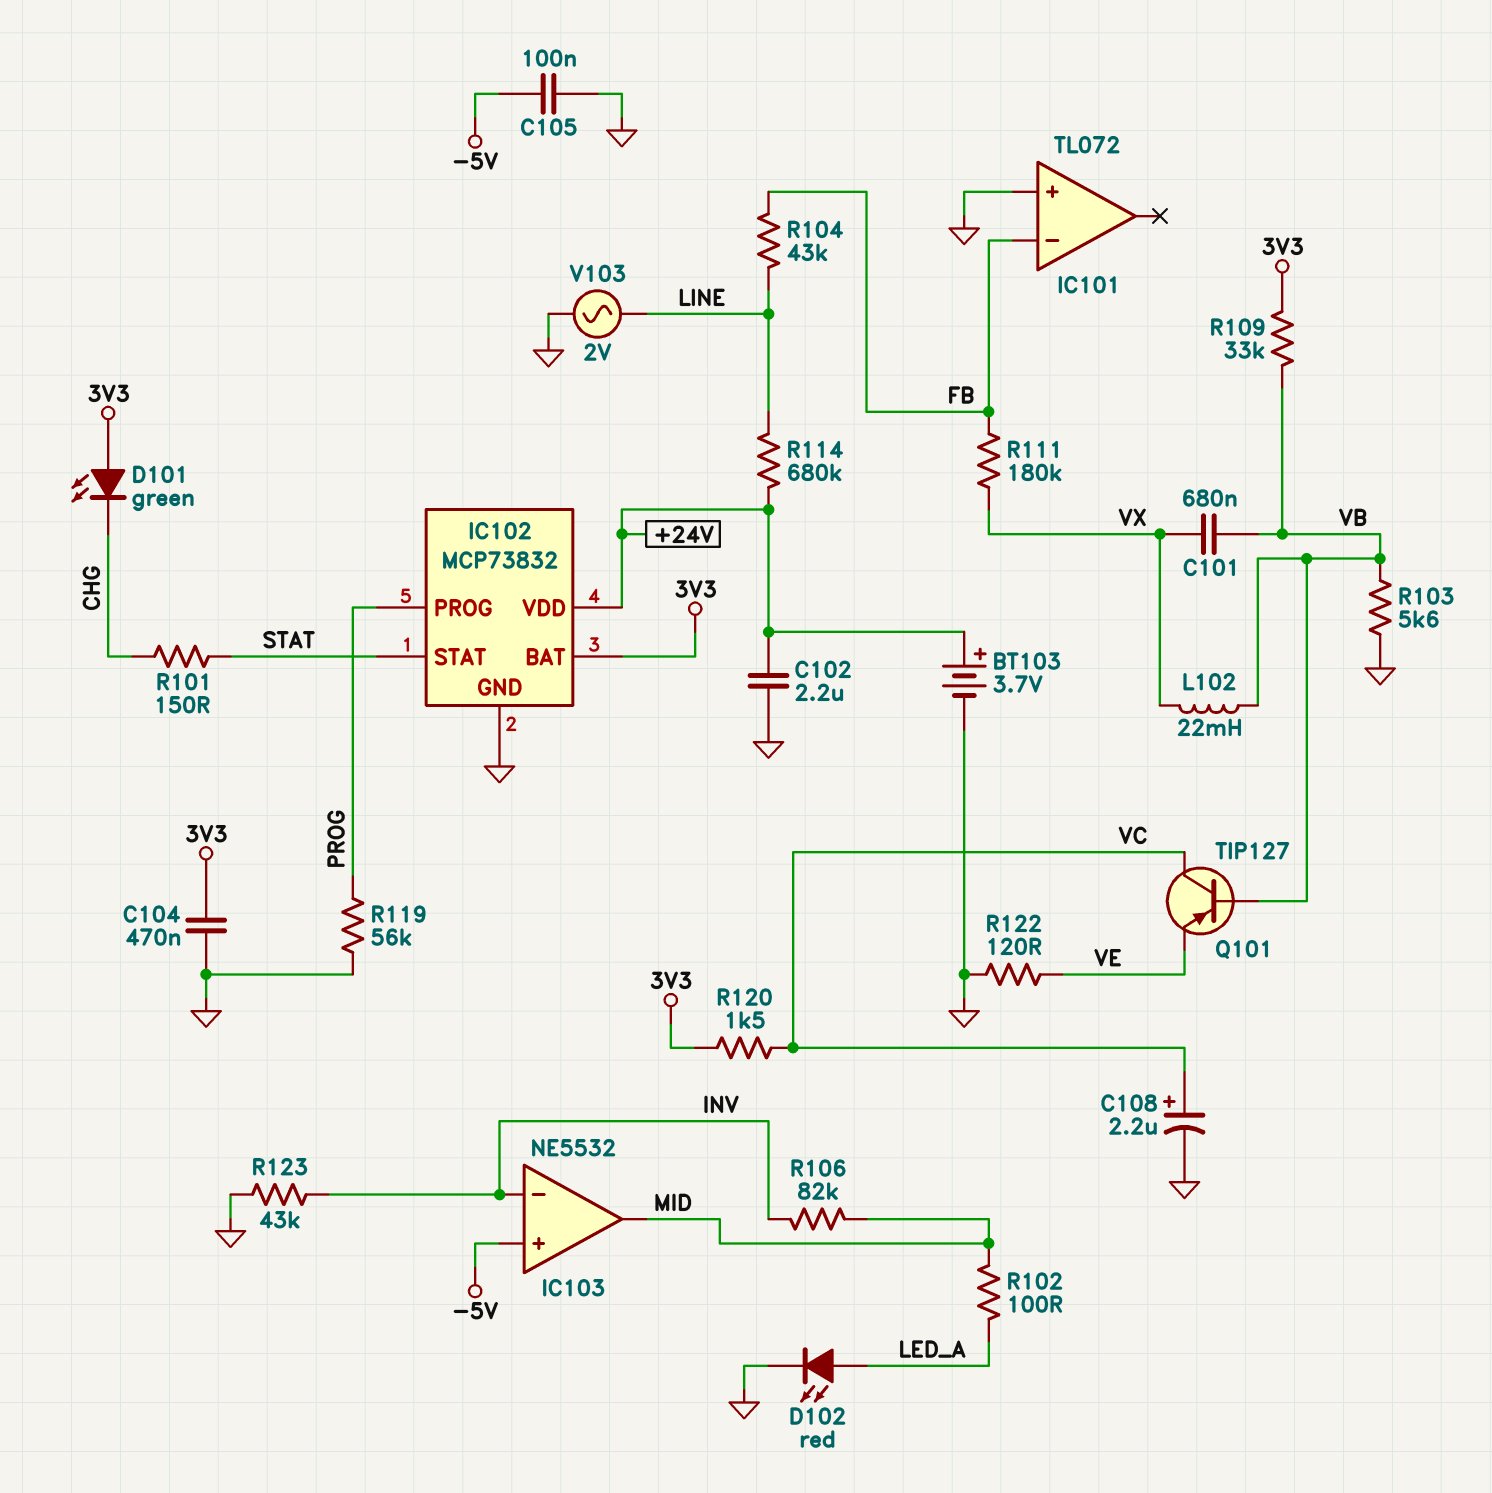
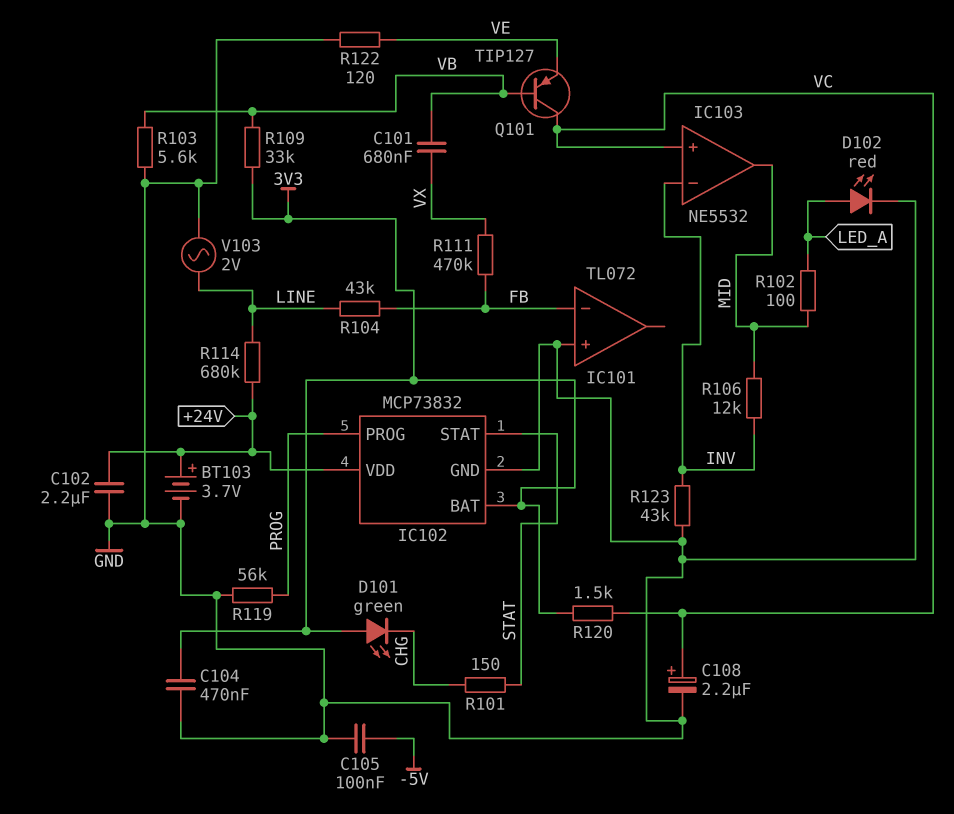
IC103 pin in+: -5V -> VC
L102: 22mH (VB, VX) -> none
R106: 82k (INV, MID) -> 12k (INV, MID)
R111: 180k (FB, VX) -> 470k (FB, VX)

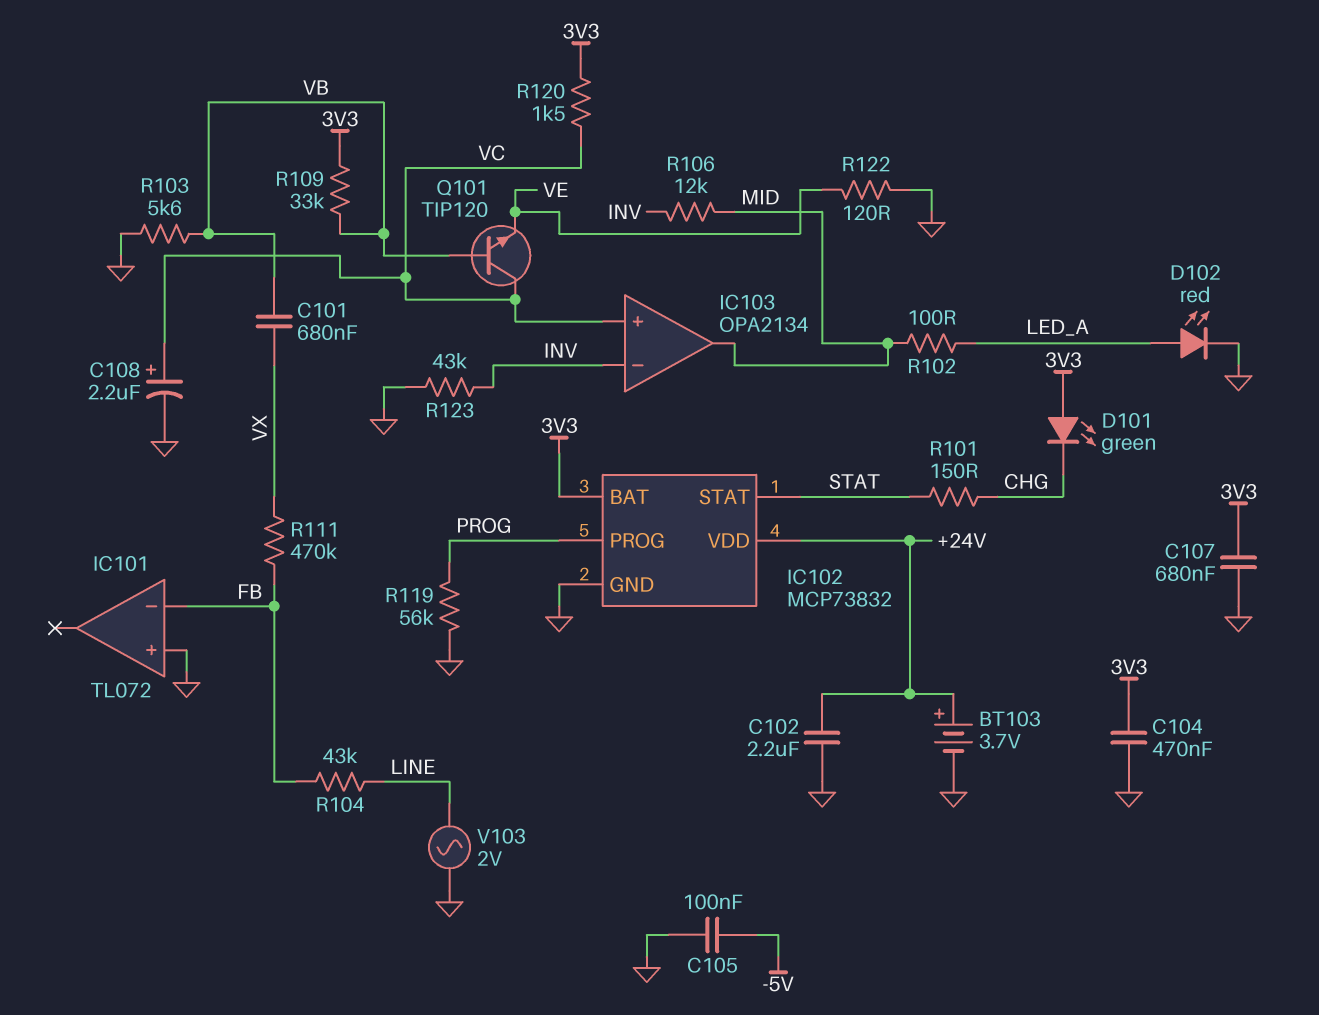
C107: none -> 680nF (3V3, GND)
IC103: NE5532 -> OPA2134
Q101: PNP TIP127 (B VB, C VC, E VE) -> NPN TIP120 (B VB, C VC, E VE)
R114: 680k (+24V, LINE) -> none

